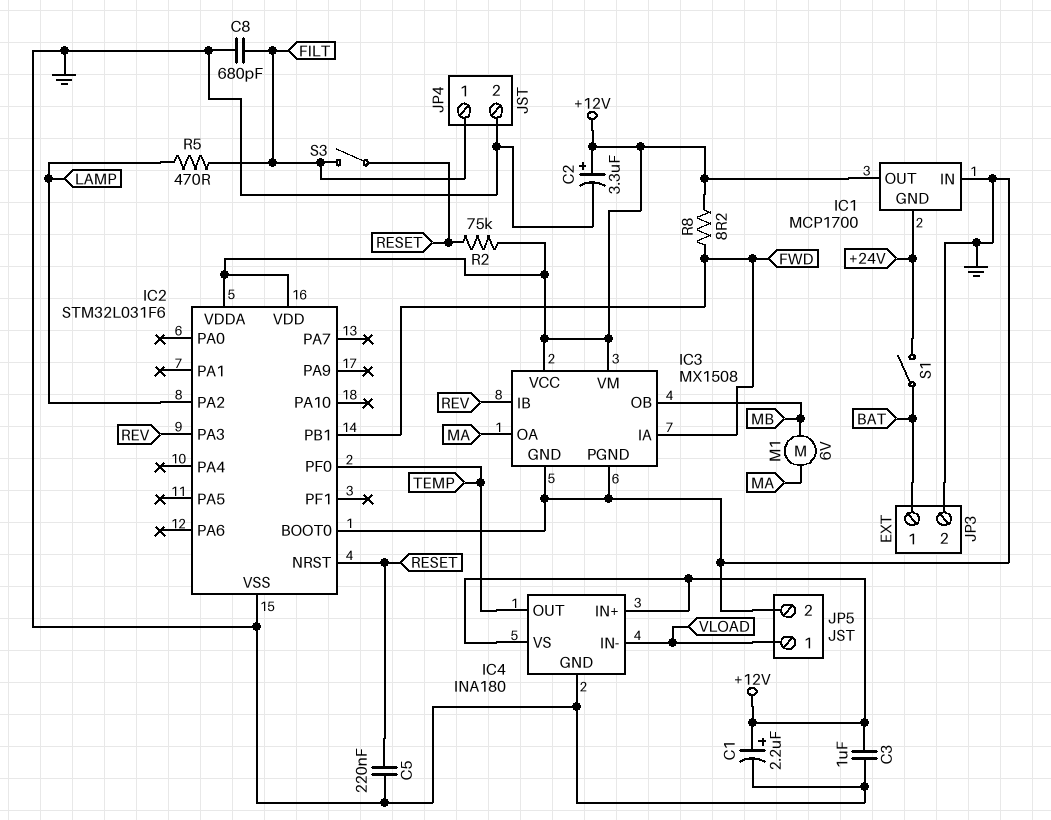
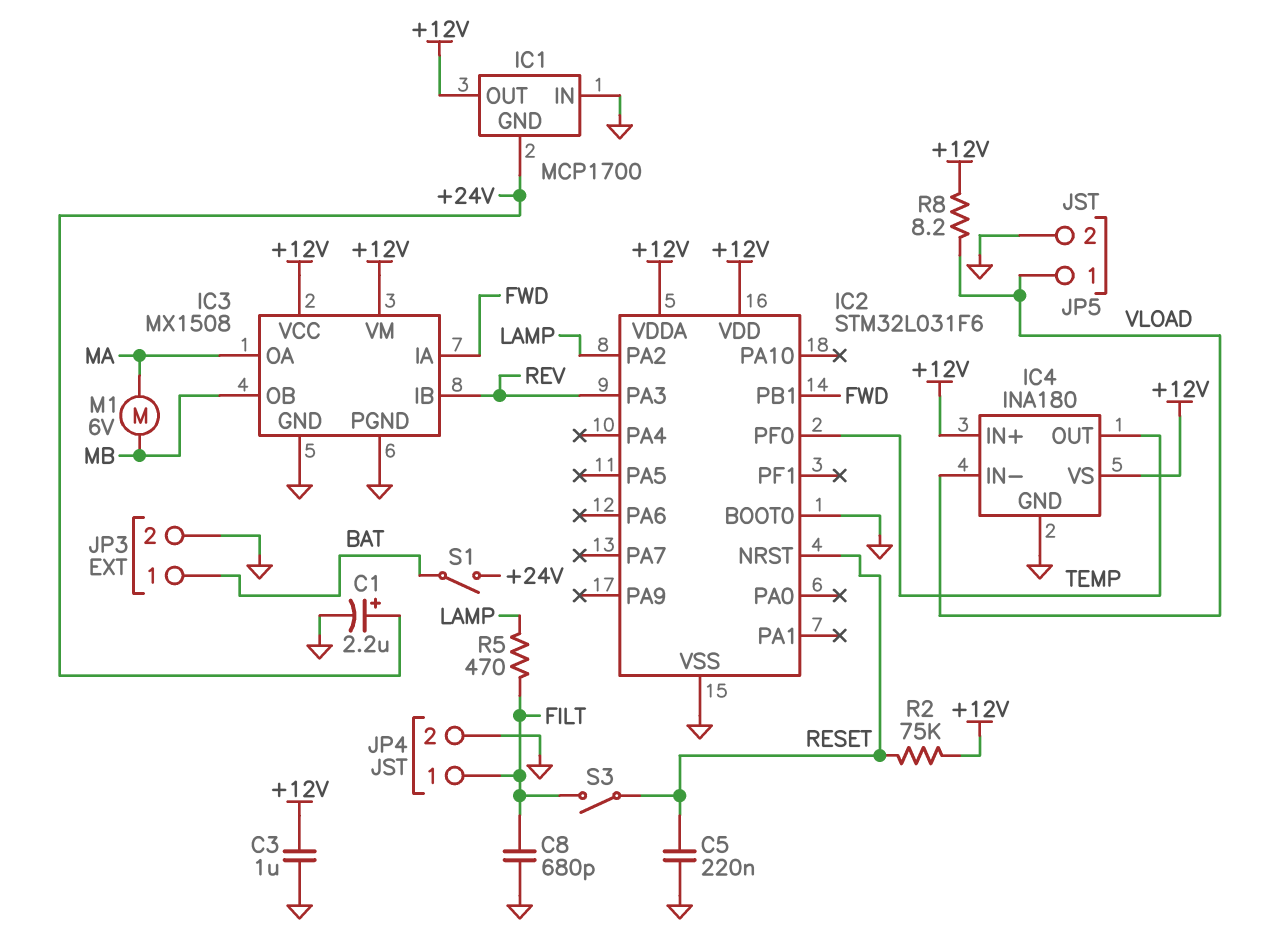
C1: 2.2uF (plus +12V, minus GND) -> 2.2uF (plus +24V, minus GND)
C2: 3.3uF (plus +12V, minus GND) -> none
R8: 8.2 (+12V, FWD) -> 8.2 (+12V, VLOAD)

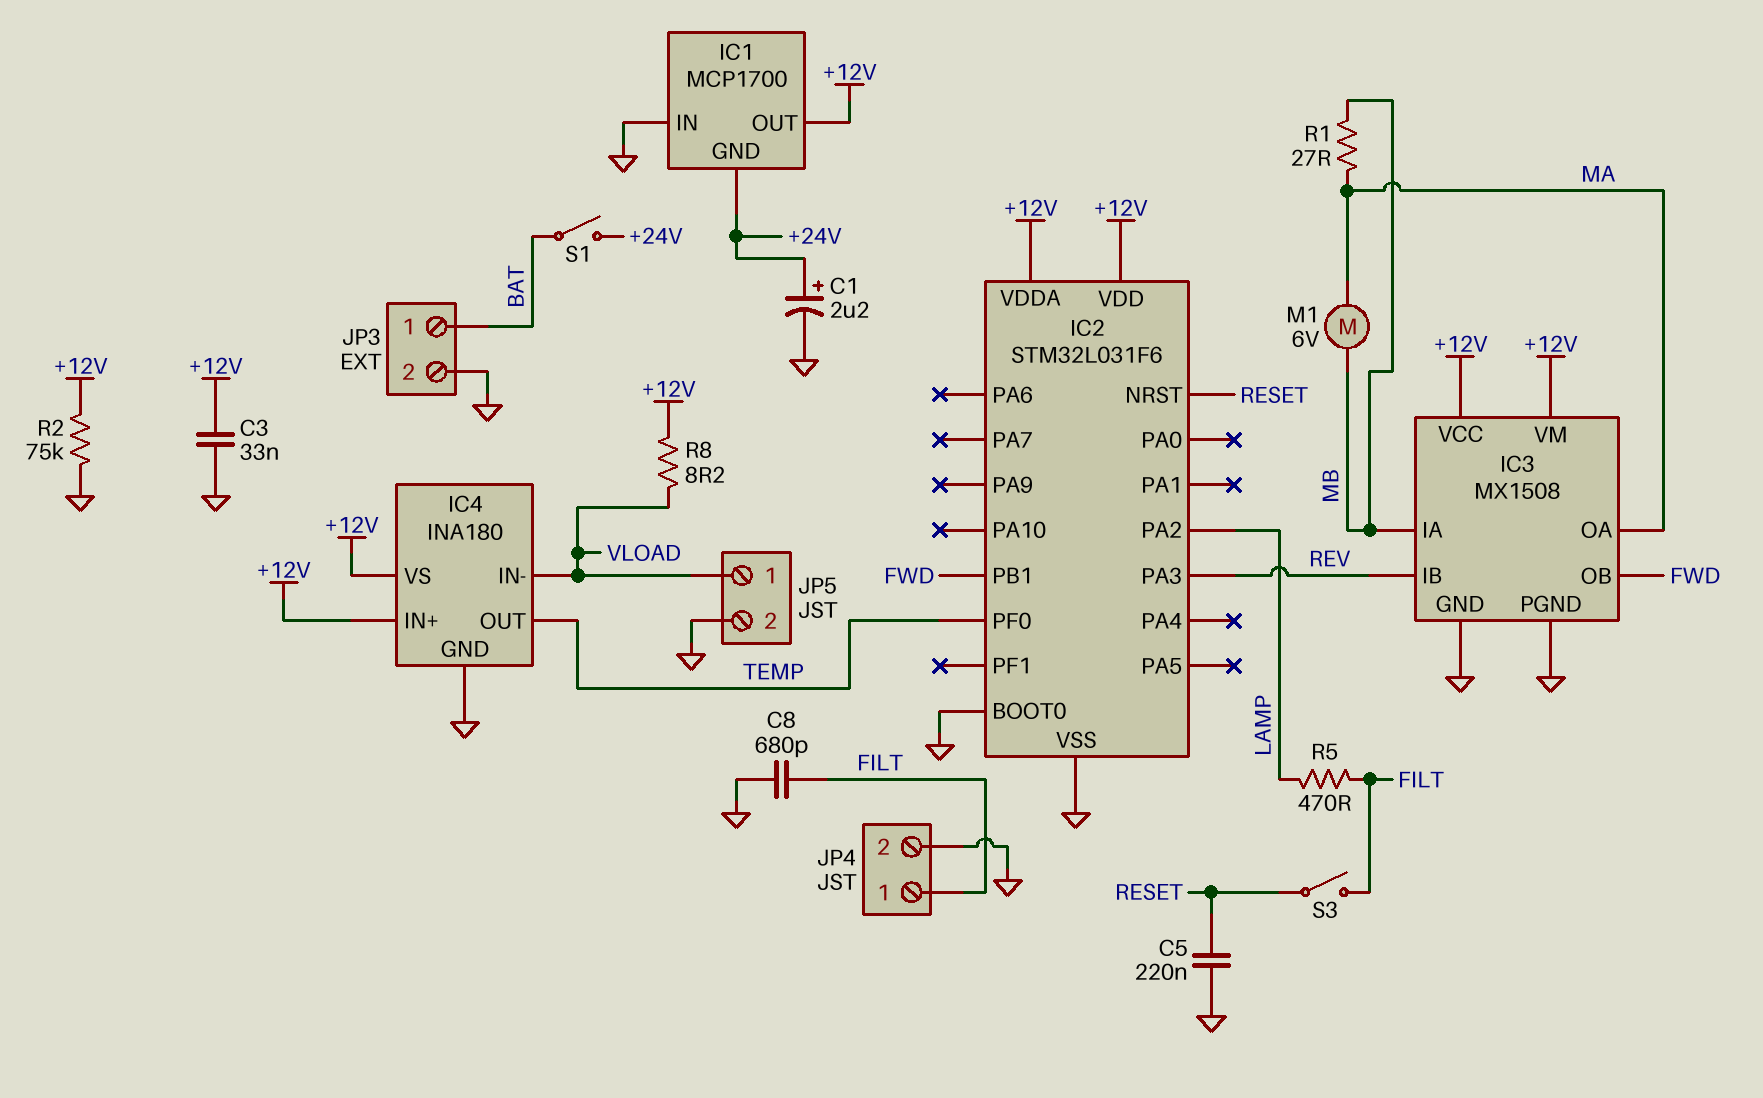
C3: 1uF (+12V, GND) -> 33nF (+12V, GND)
IC3 pin IA: FWD -> MB
IC3 pin OB: MB -> FWD
R1: none -> 27 (MA, MB)
R2: 75k (+12V, RESET) -> 75k (+12V, GND)

